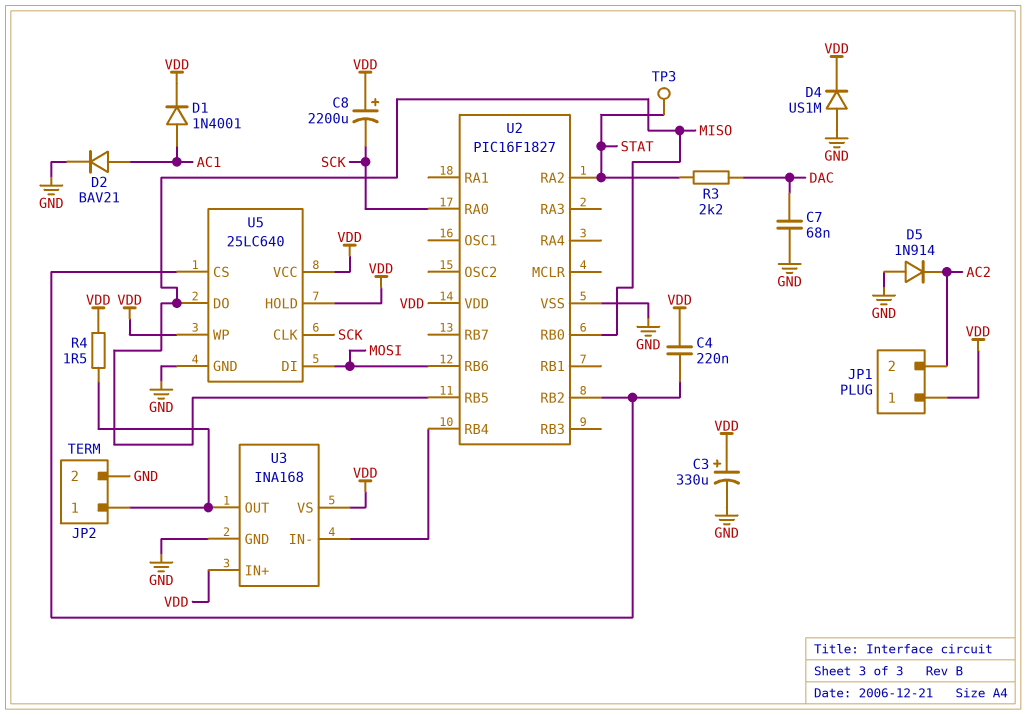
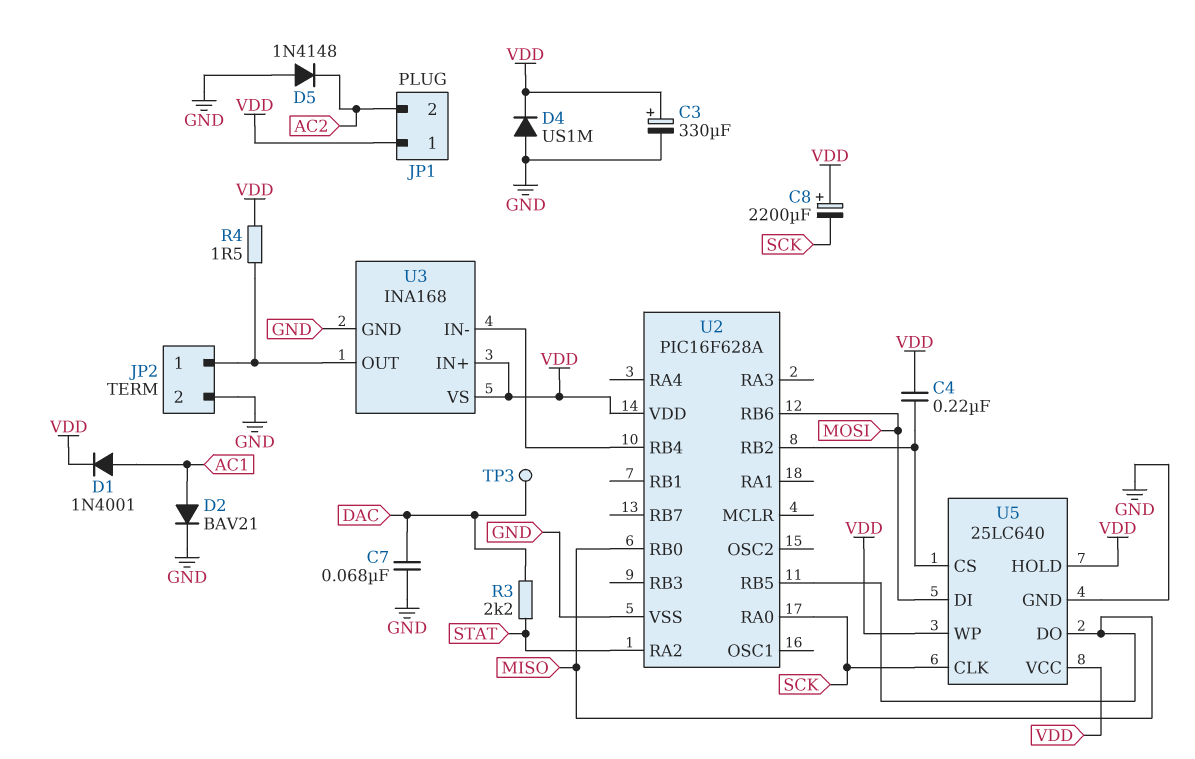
D5: diode 1N914 (A GND, K AC2) -> diode 1N4148 (A GND, K AC2)
TP3: test point (STAT) -> test point (DAC)
U2: PIC16F1827 -> PIC16F628A

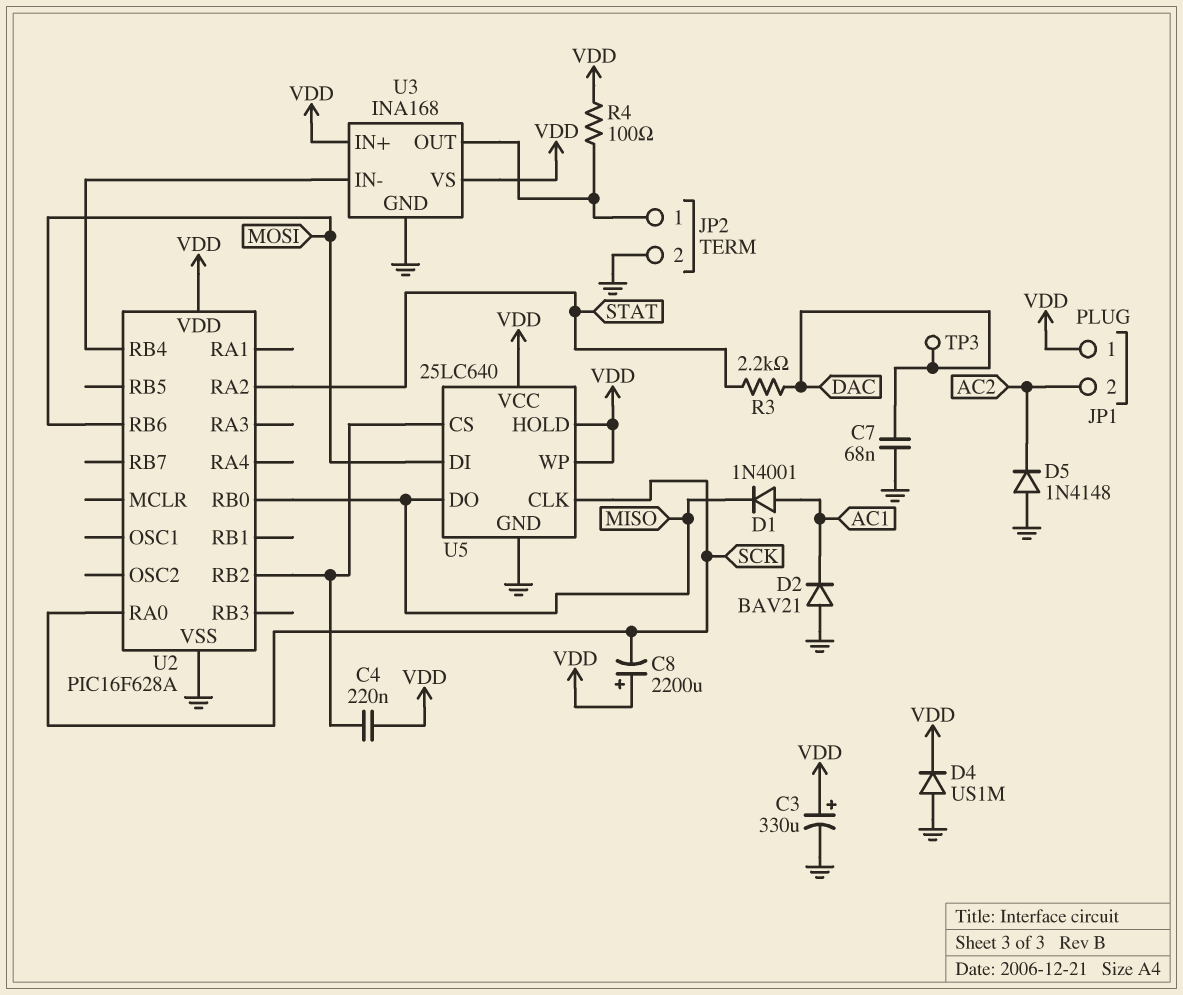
D1: diode 1N4001 (A AC1, K VDD) -> diode 1N4001 (A AC1, K MISO)
D2: diode BAV21 (A AC1, K GND) -> diode BAV21 (A GND, K AC1)
R4: 1.5 (JP2/1, VDD) -> 100 (JP2/1, VDD)
U2 pin RB5: MISO -> none

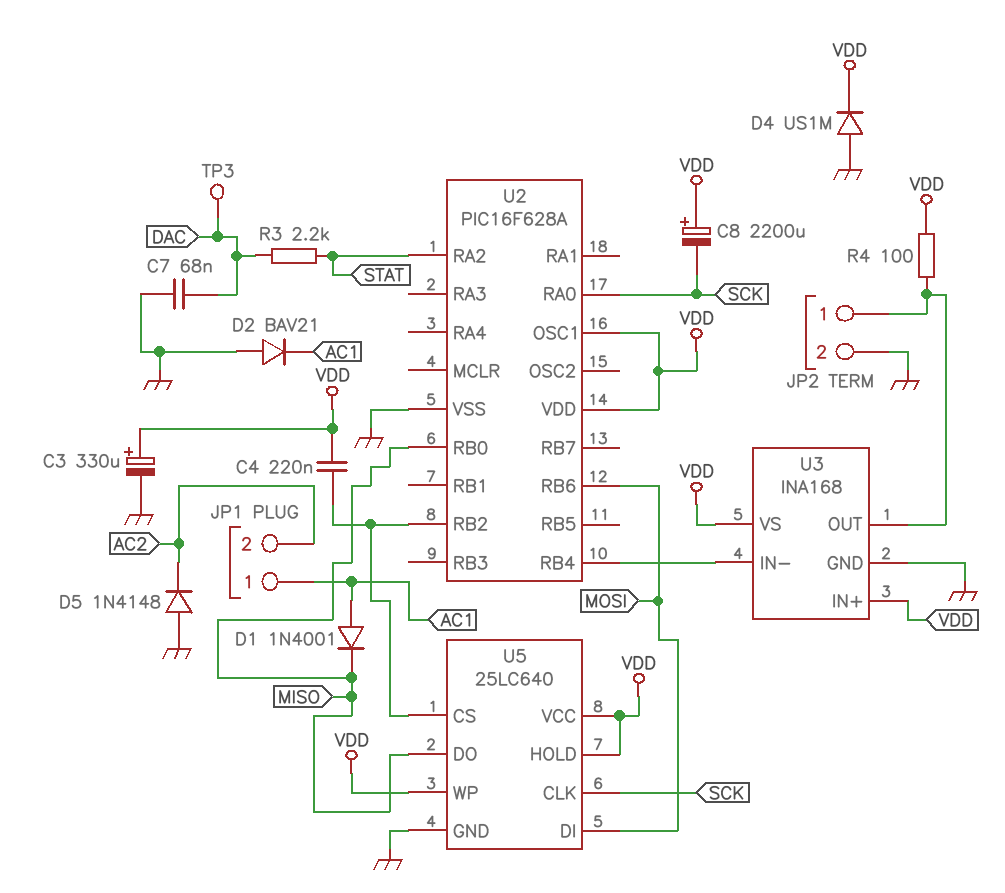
JP1 pin 1: VDD -> AC1
U2 pin OSC1: none -> VDD

